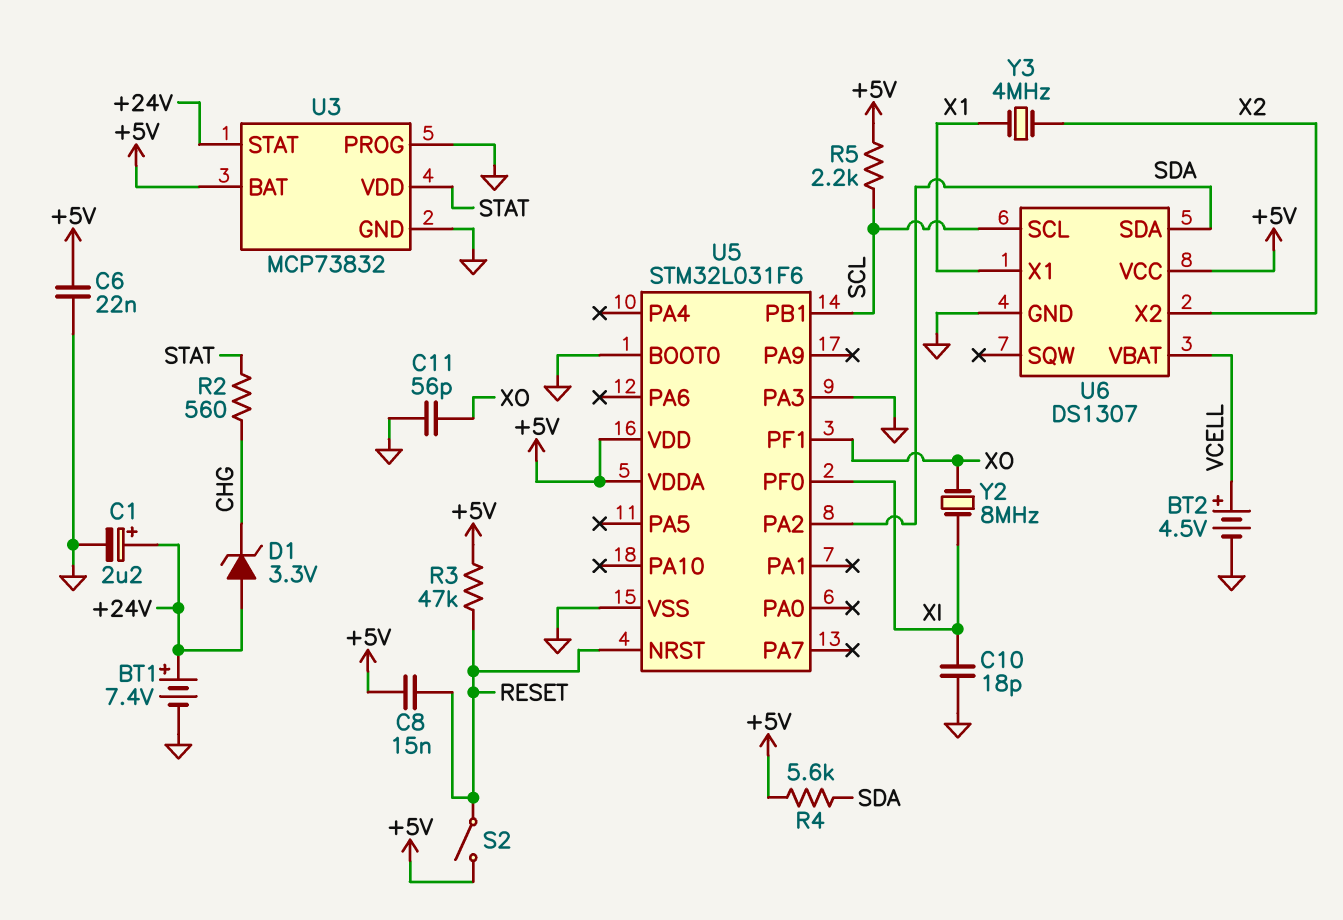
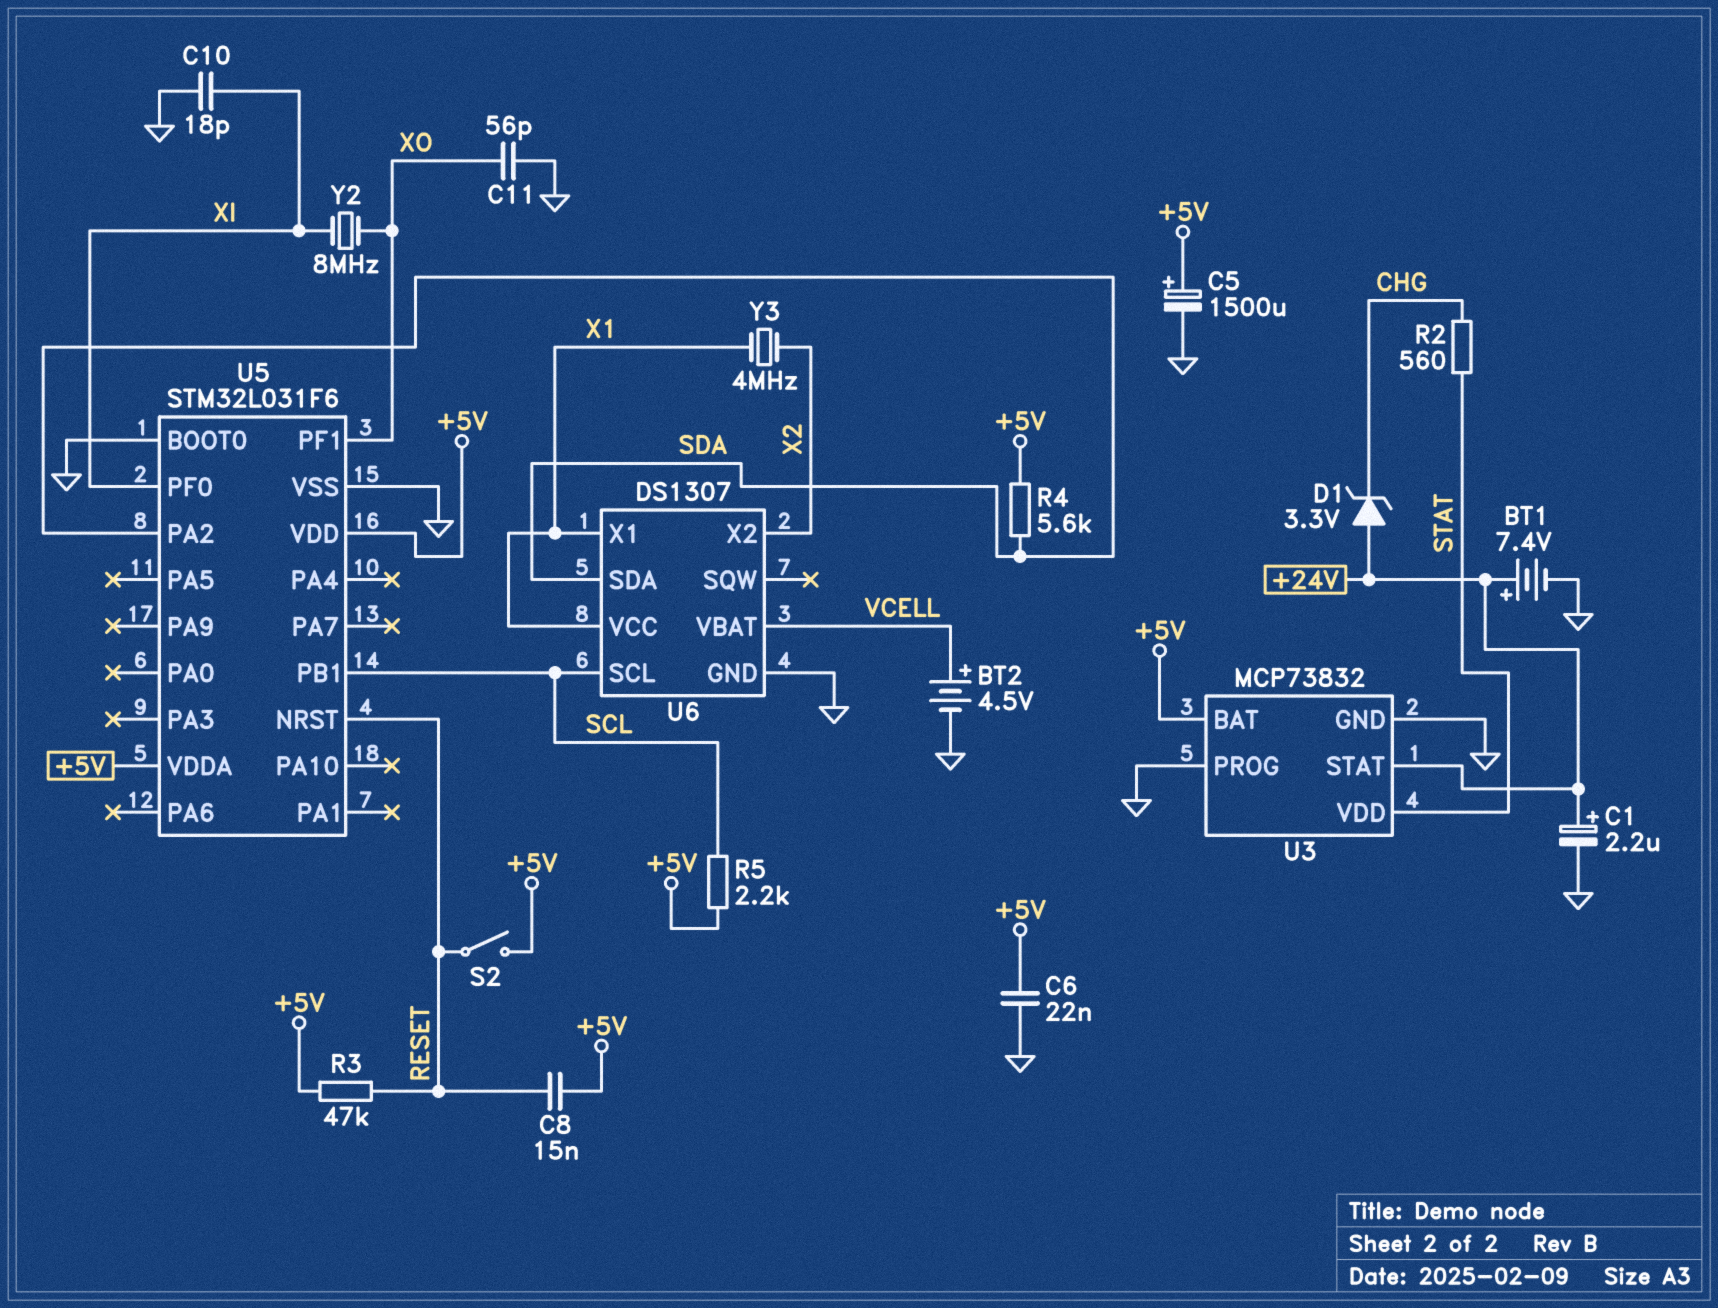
C5: none -> 1500uF (plus +5V, minus GND)
U5 pin PA3: GND -> none
U6 pin VCC: +5V -> X1

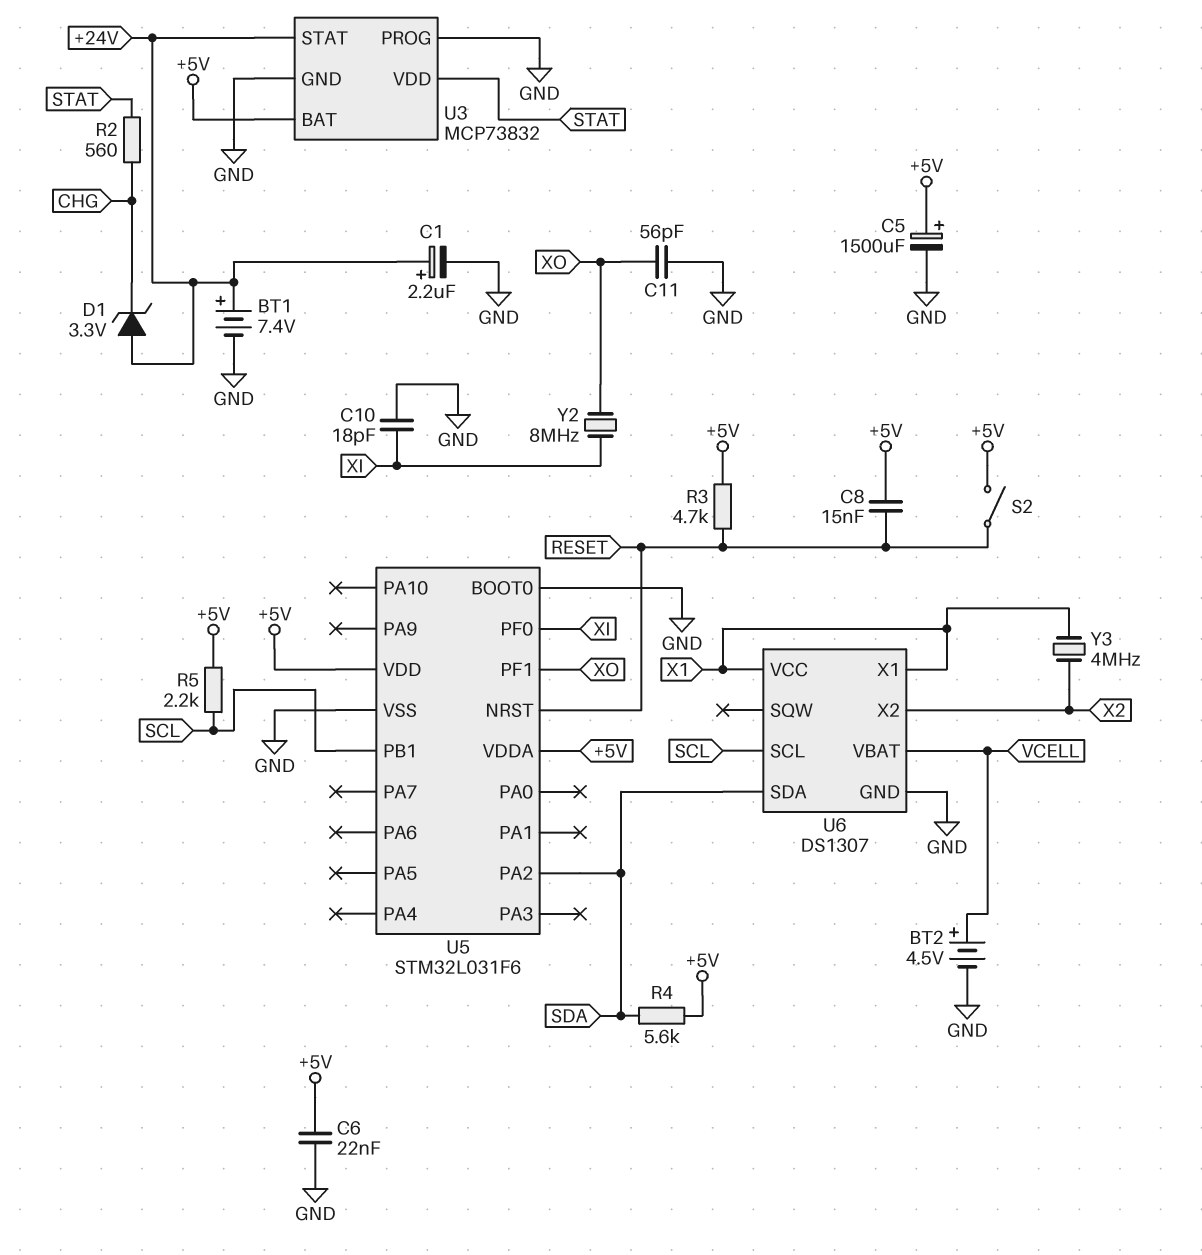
R3: 47k (+5V, RESET) -> 4.7k (+5V, RESET)

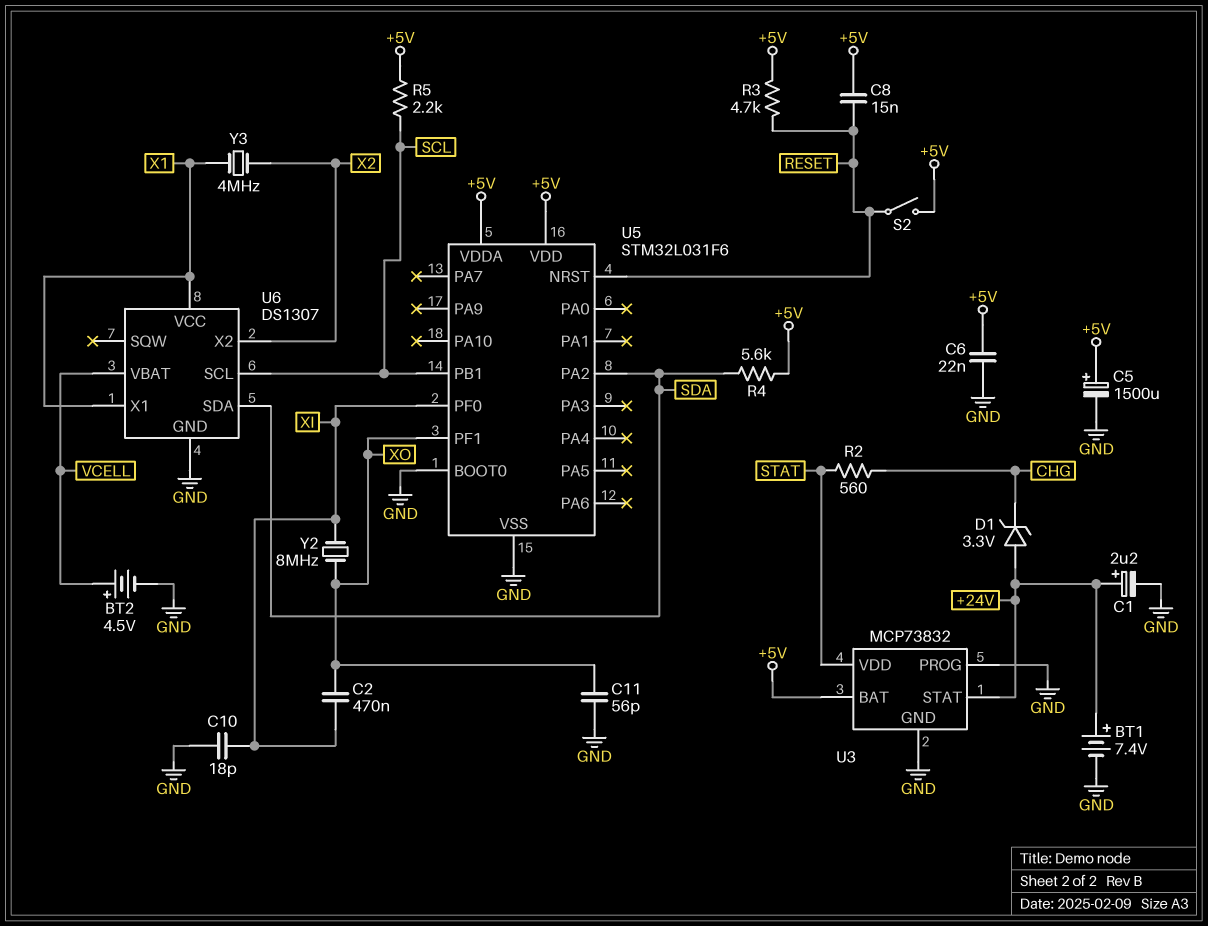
C2: none -> 470nF (XI, XO)

